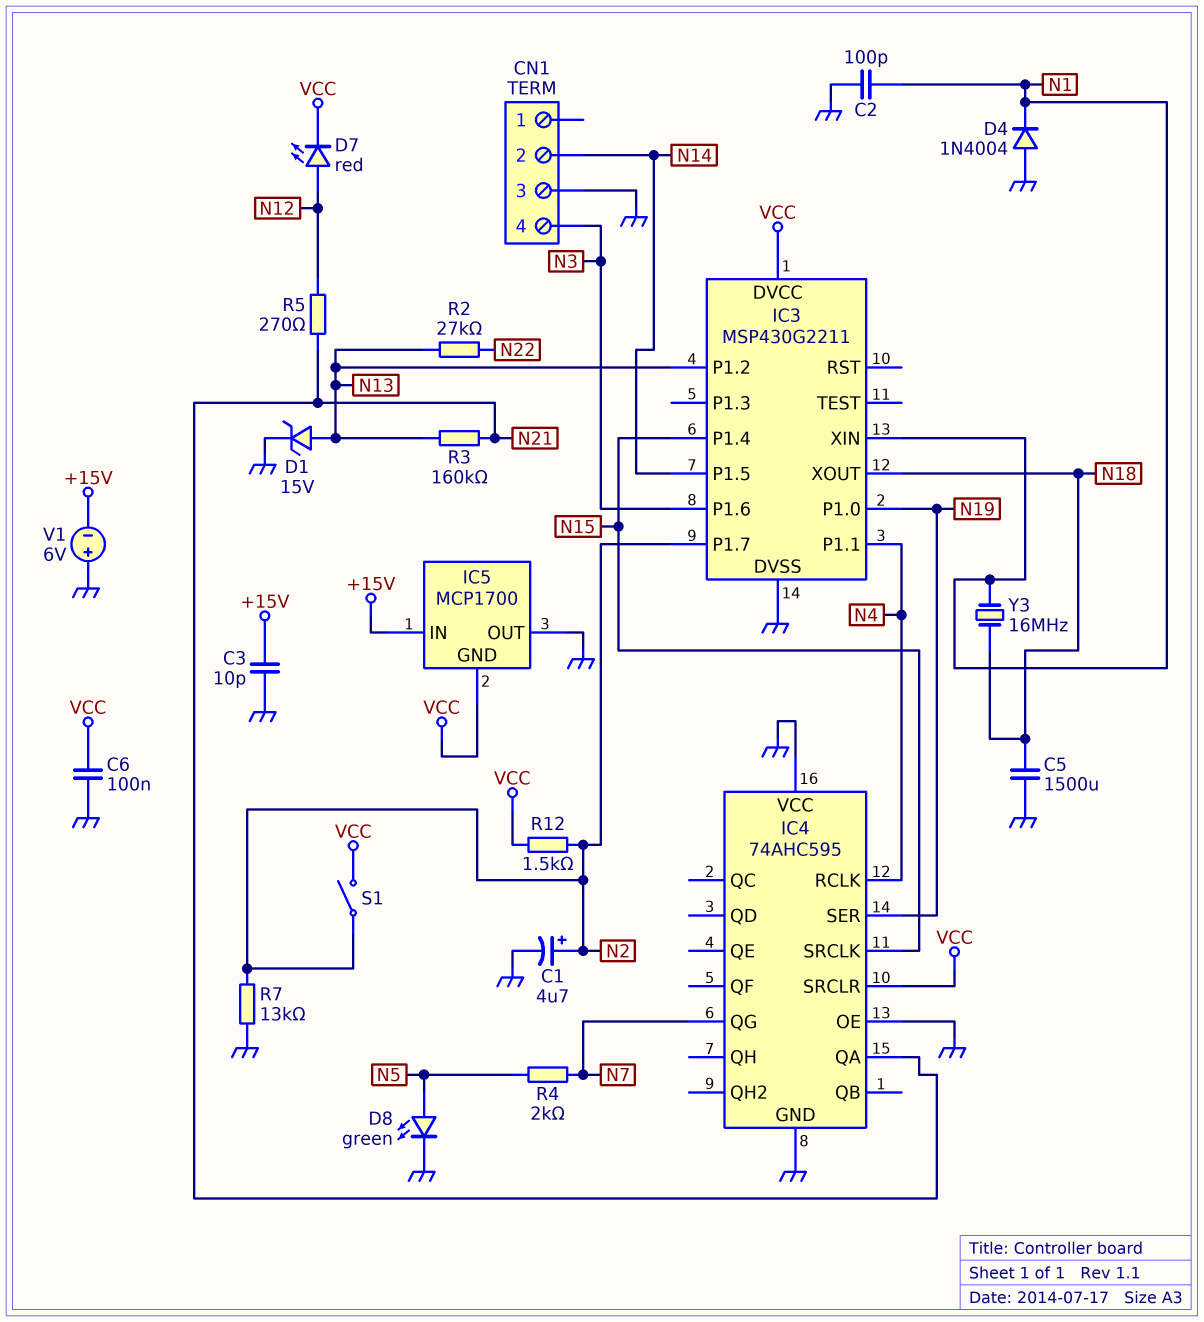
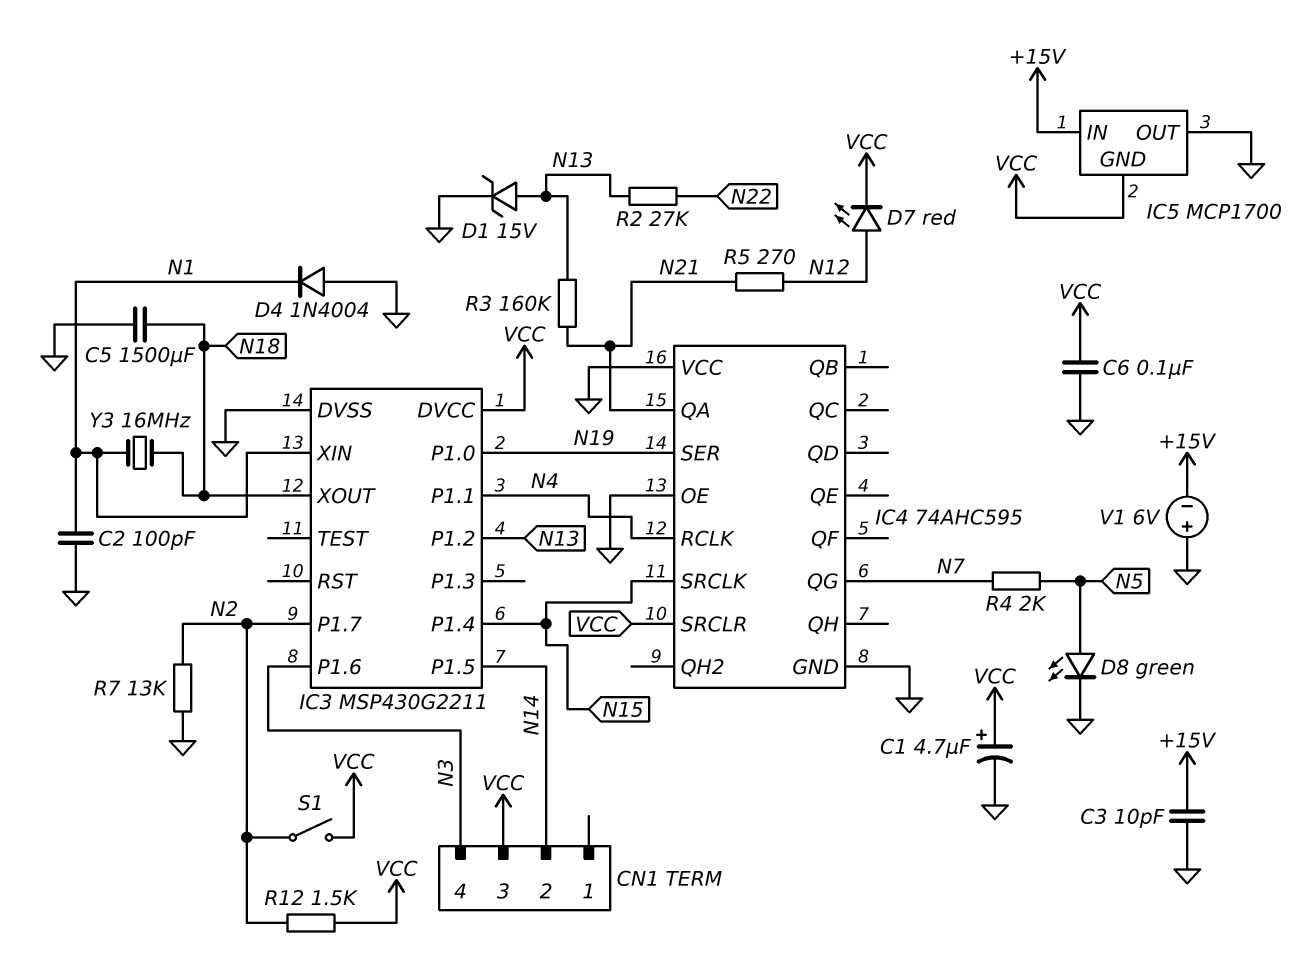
C1: 4.7uF (plus N2, minus GND) -> 4.7uF (plus VCC, minus GND)
CN1 pin 3: GND -> VCC

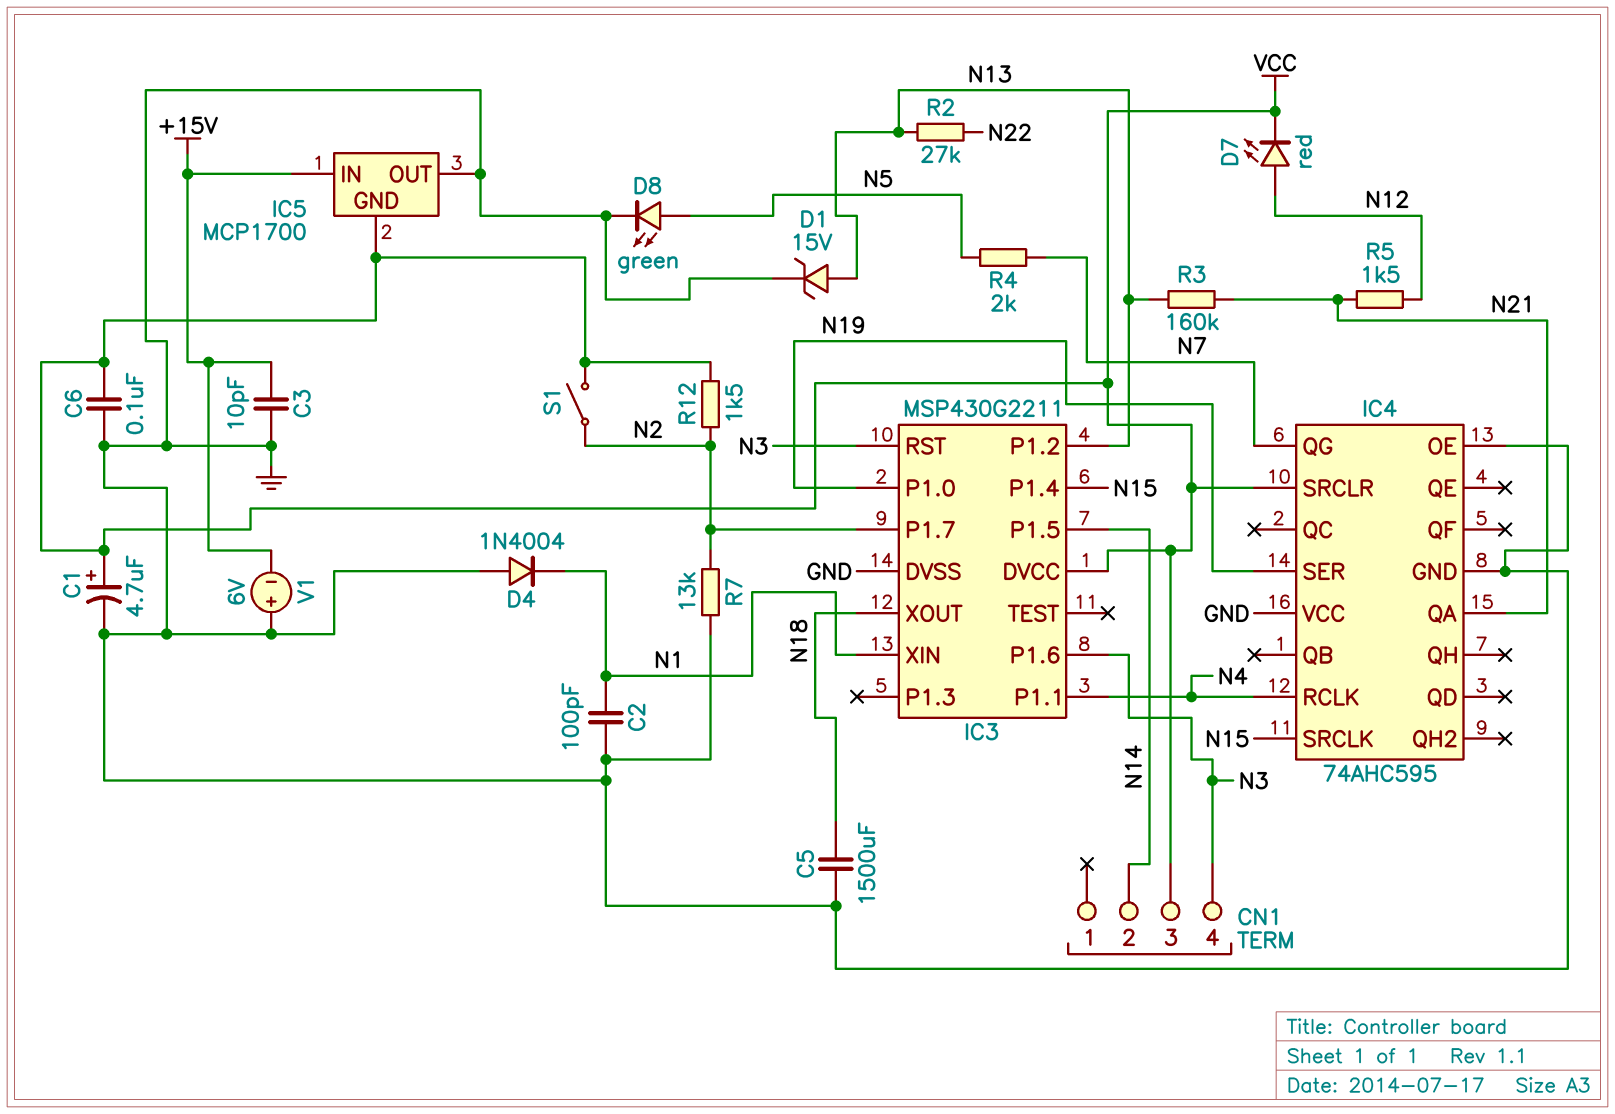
IC3 pin RST: none -> N3
R5: 270 (N12, N21) -> 1.5k (N12, N21)
Y3: 16MHz (N1, N18) -> none

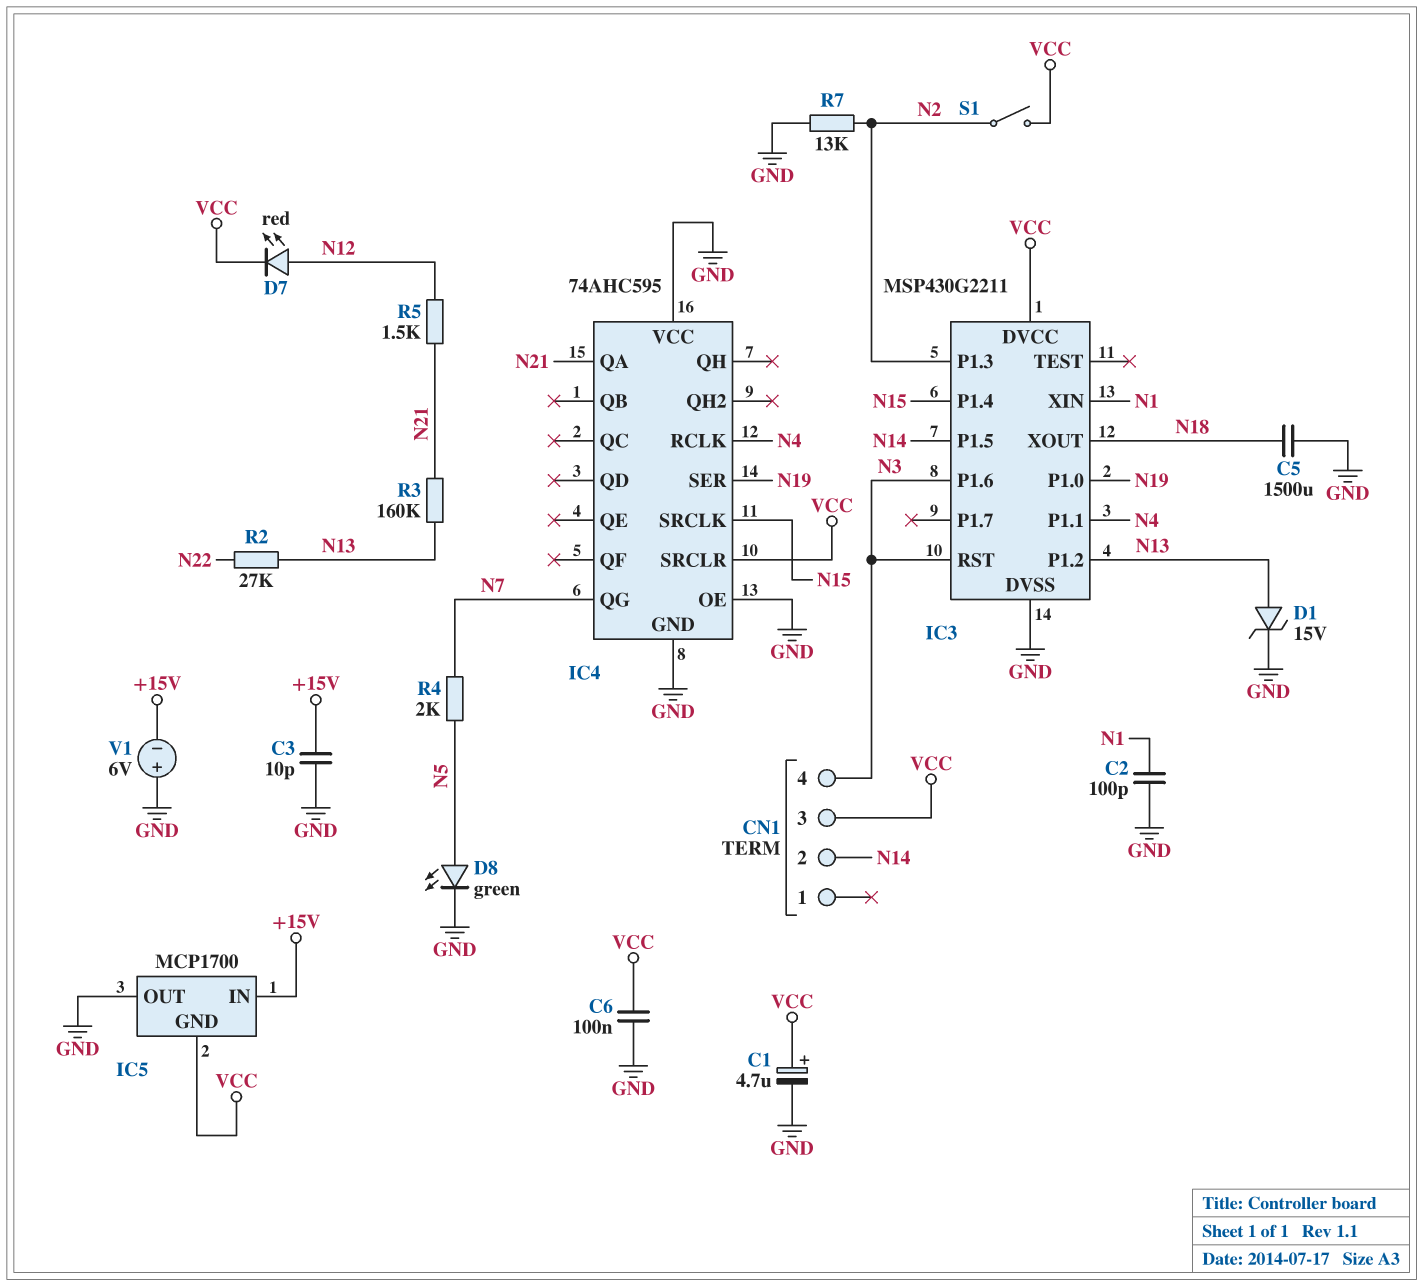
D4: diode 1N4004 (A GND, K N1) -> none
IC3 pin P1.3: none -> N2
IC3 pin P1.7: N2 -> none
R12: 1.5k (N2, VCC) -> none

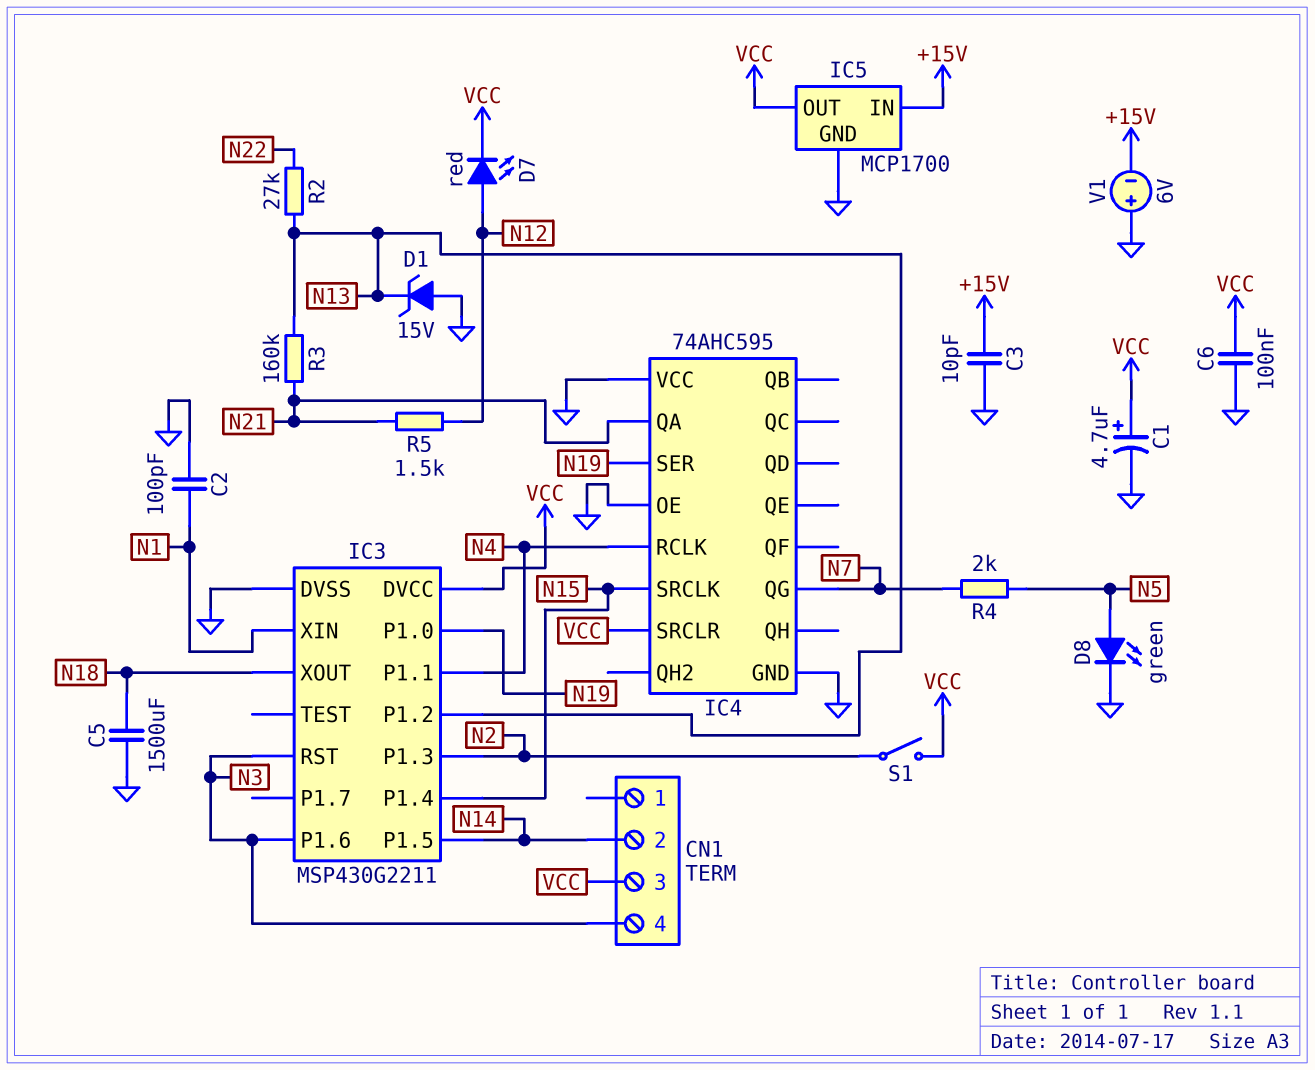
D1: zener 15V (A N13, K GND) -> zener 15V (A GND, K N13)
IC5 pin GND: VCC -> GND
IC5 pin OUT: GND -> VCC
R7: 13k (GND, N2) -> none

